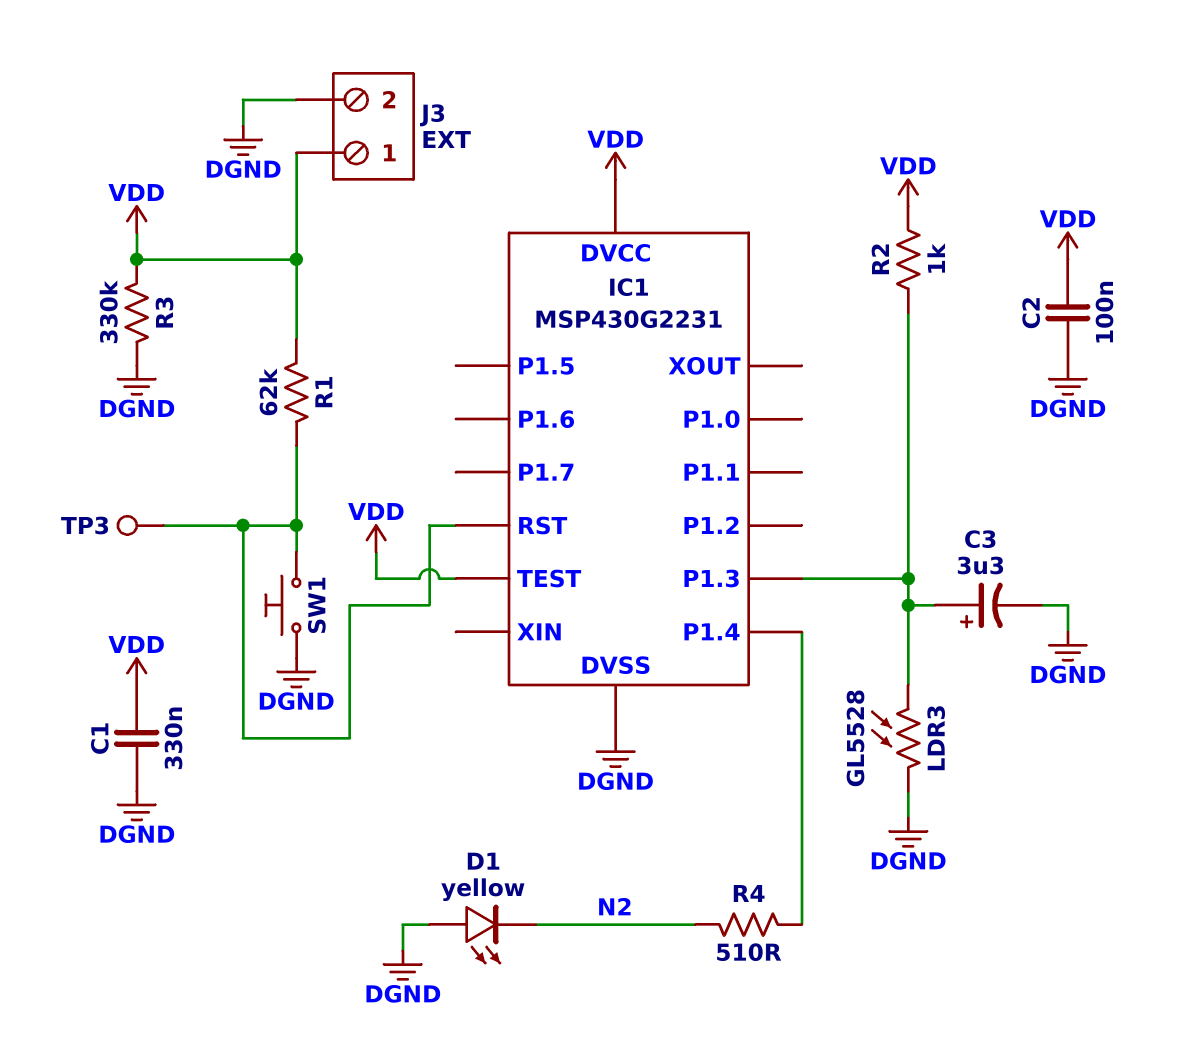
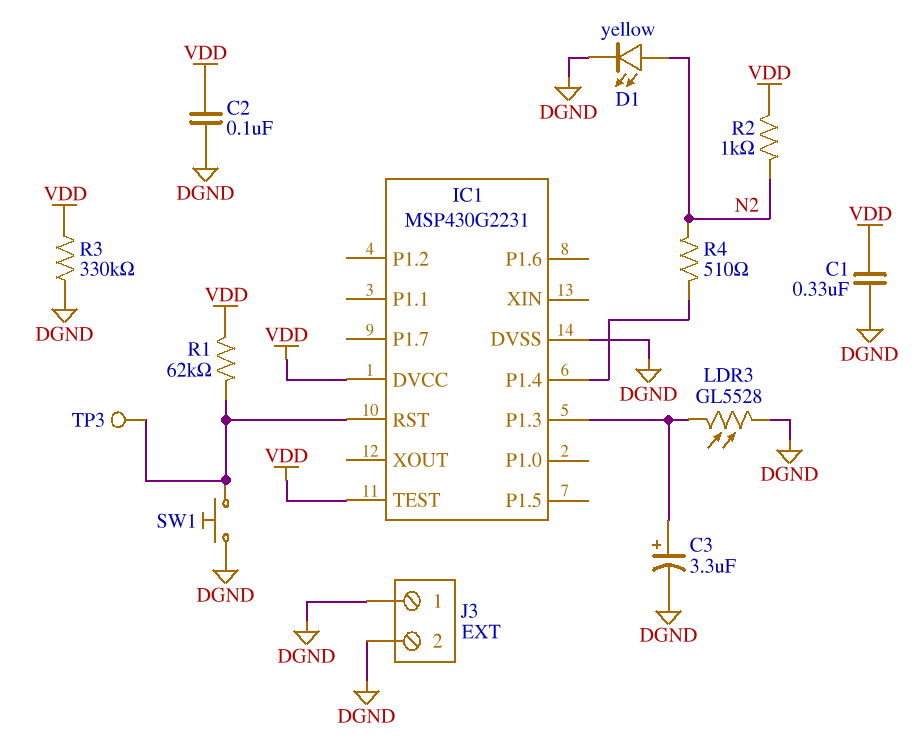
D1: LED yellow (A DGND, K N2) -> LED yellow (A N2, K DGND)
J3 pin 1: VDD -> DGND
R2: 1k (IC1/P1.3, VDD) -> 1k (N2, VDD)

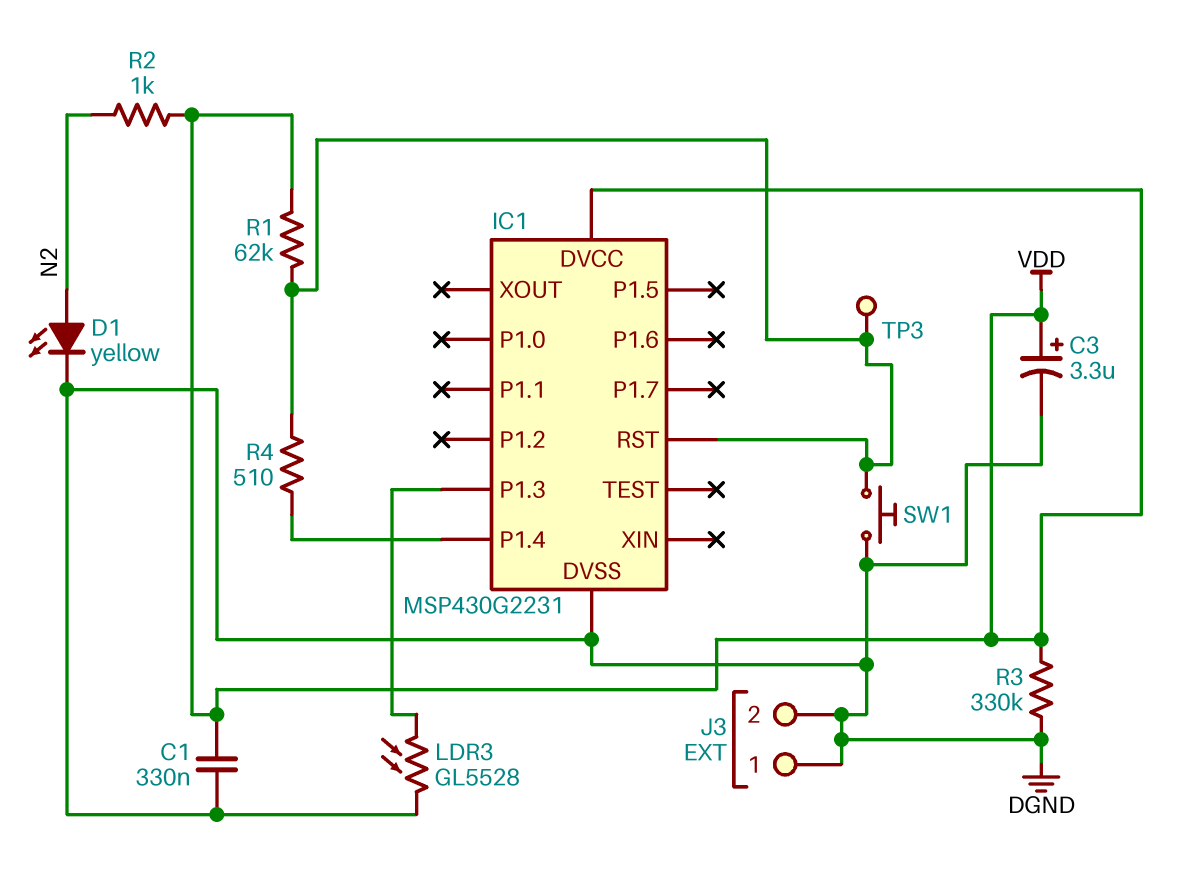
C2: 100nF (DGND, VDD) -> none
C3: 3.3uF (plus IC1/P1.3, minus DGND) -> 3.3uF (plus VDD, minus DGND)
IC1 pin TEST: VDD -> none
R4: 510 (IC1/P1.4, N2) -> 510 (IC1/P1.4, IC1/RST)

